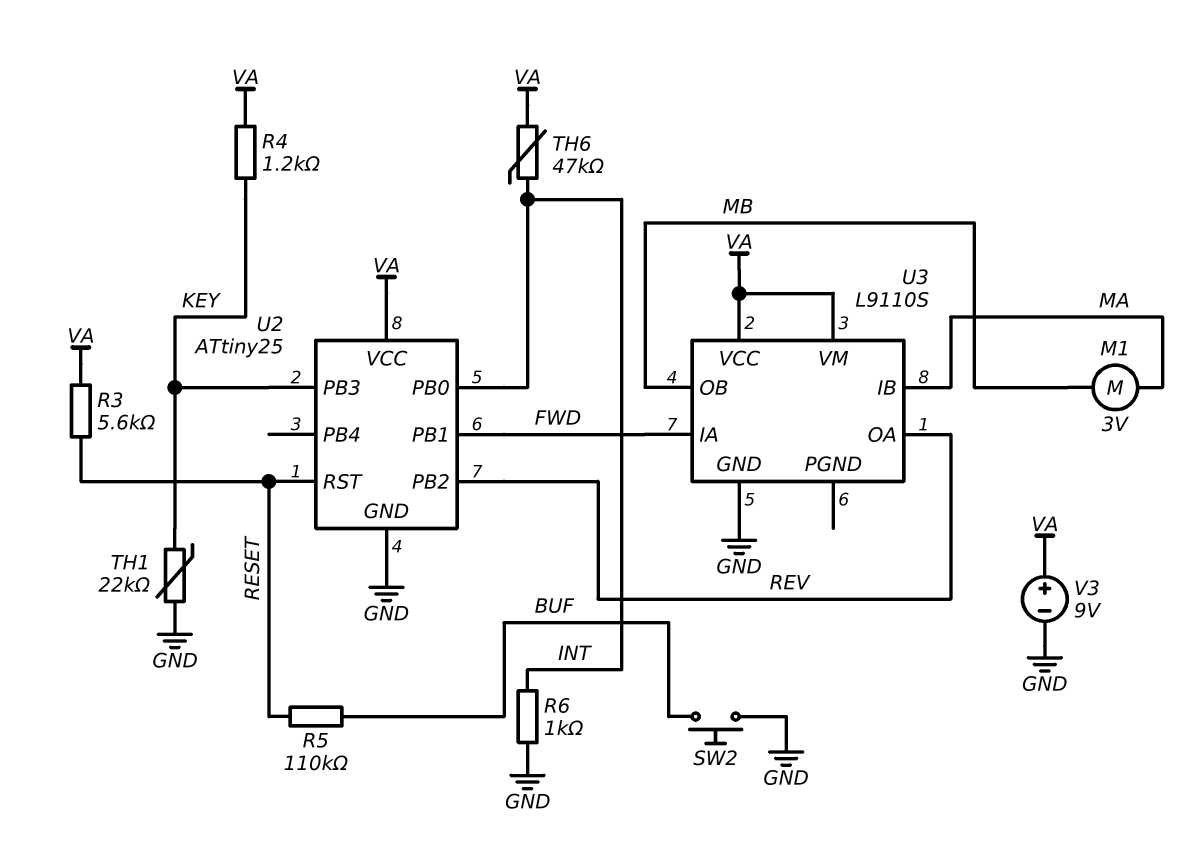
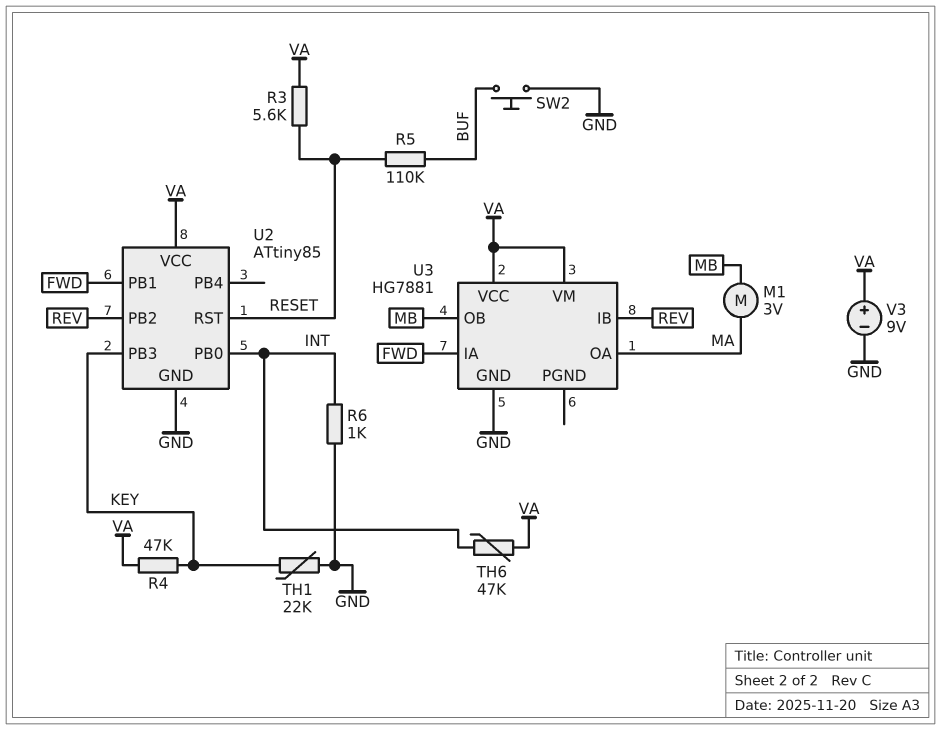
R4: 1.2k (KEY, VA) -> 47k (KEY, VA)
U2: ATtiny25 -> ATtiny85
U3: L9110S -> HG7881
U3 pin IB: MA -> REV
U3 pin OA: REV -> MA

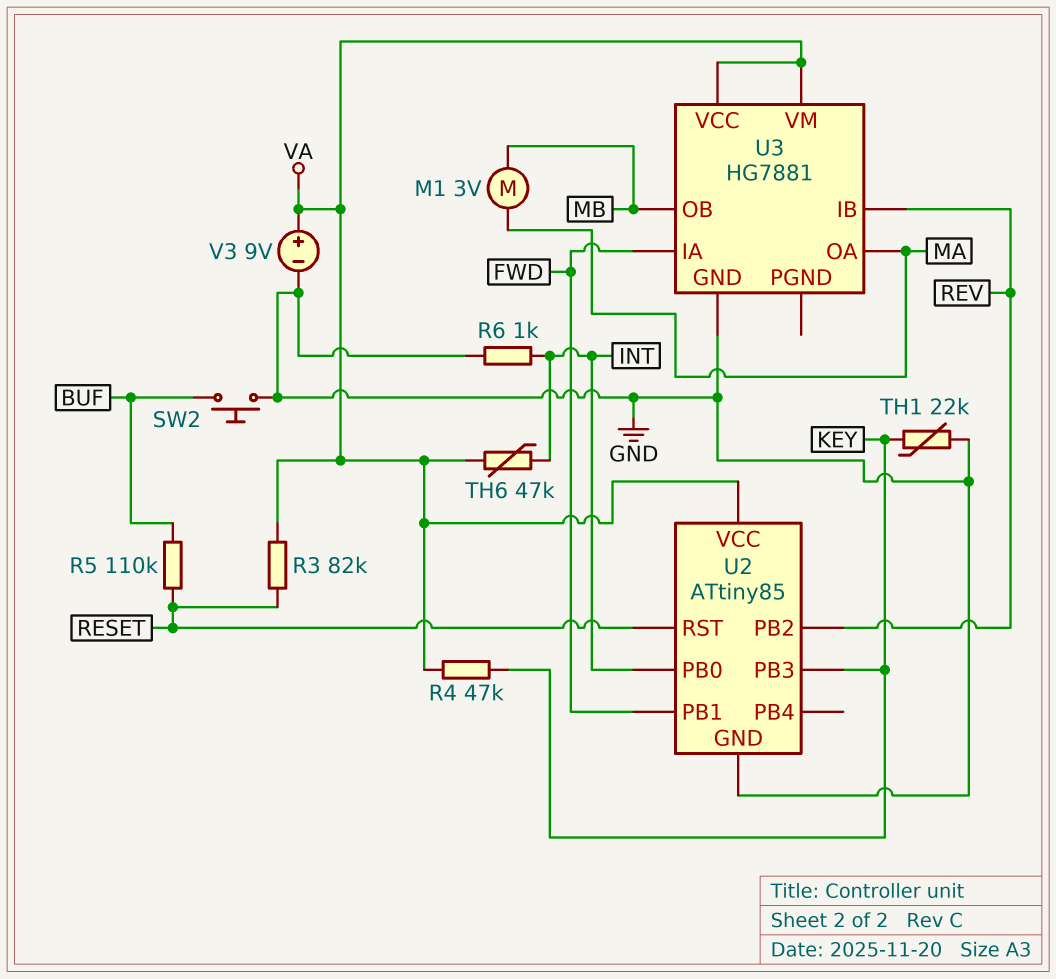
R3: 5.6k (RESET, VA) -> 82k (RESET, VA)

